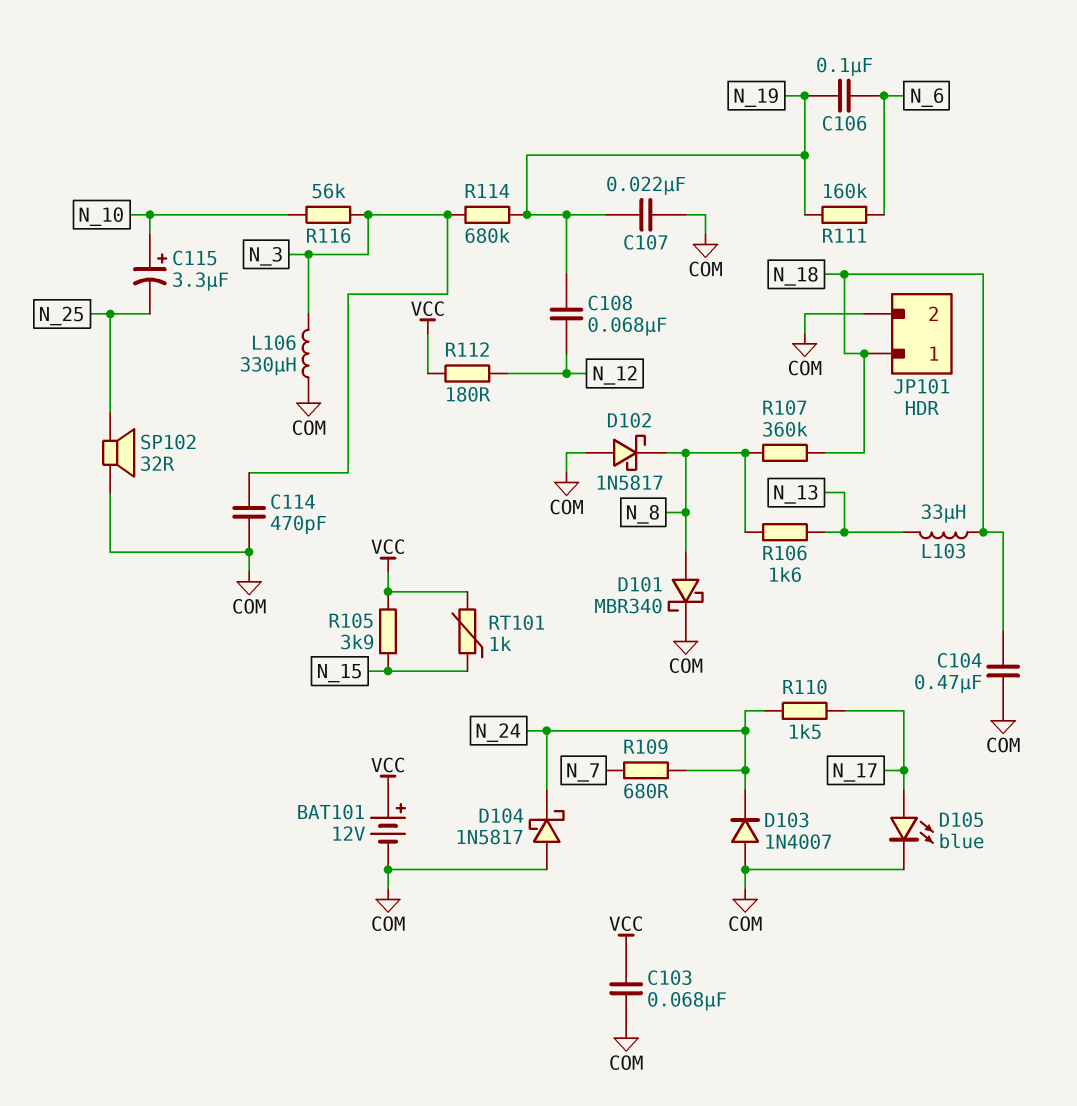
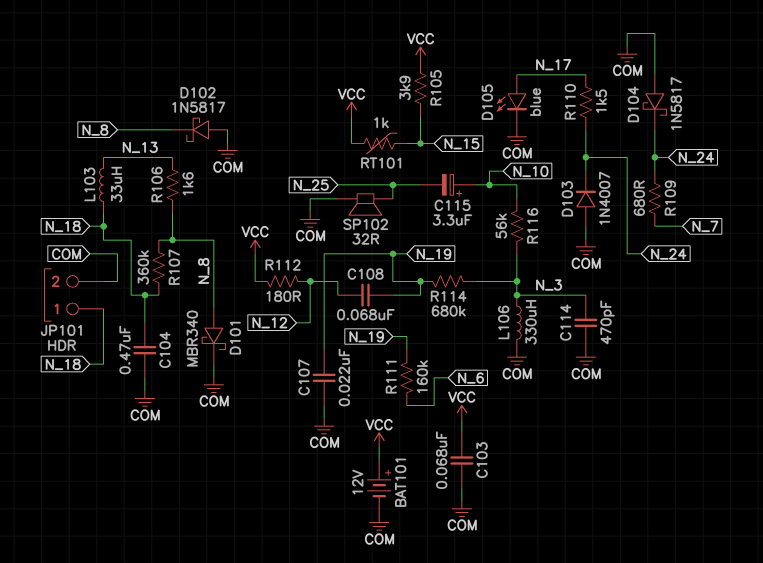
C106: 100nF (N_6, N_19) -> none

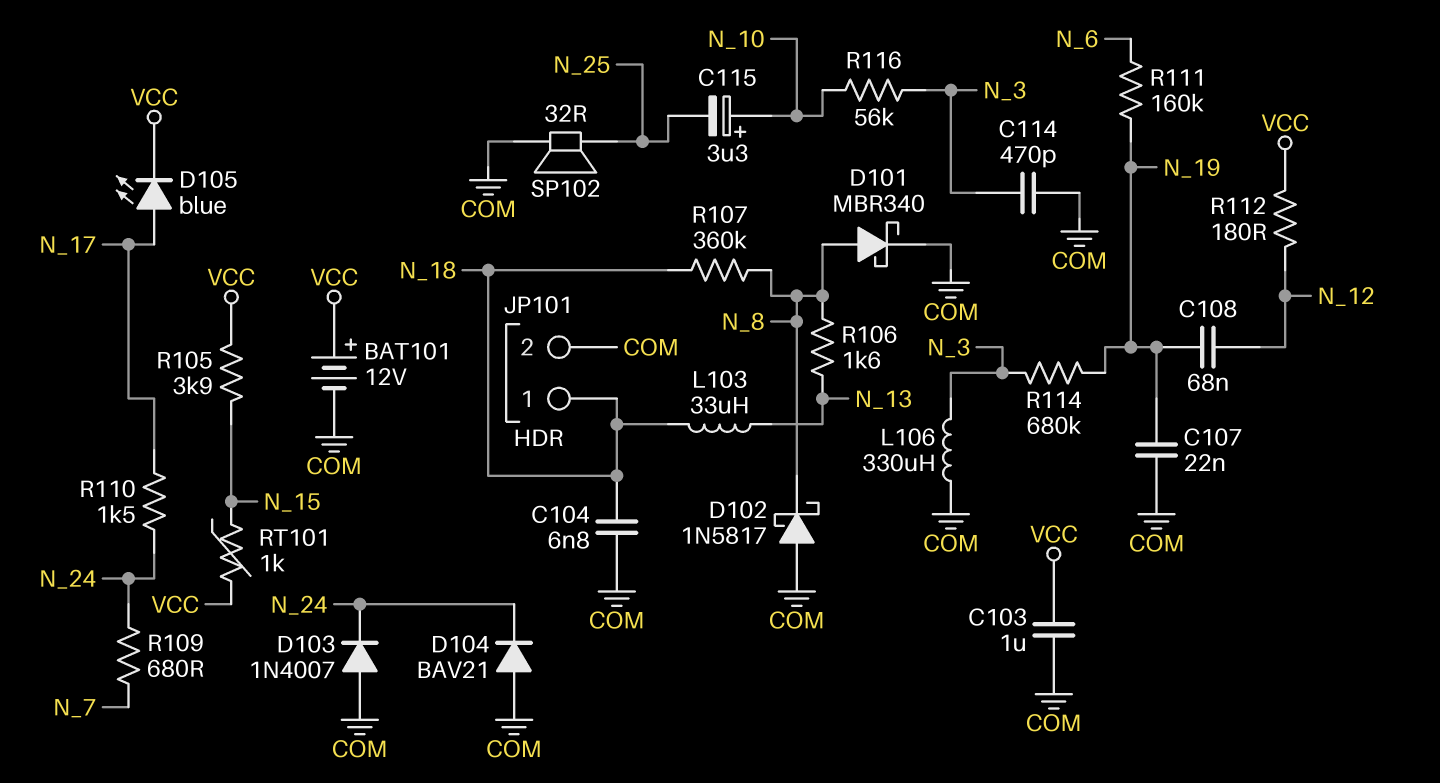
C103: 68nF (COM, VCC) -> 1uF (COM, VCC)
C104: 470nF (COM, N_18) -> 6.8nF (COM, N_18)
D104: schottky 1N5817 (A COM, K N_24) -> diode BAV21 (A COM, K N_24)
D105: LED blue (A N_17, K COM) -> LED blue (A N_17, K VCC)

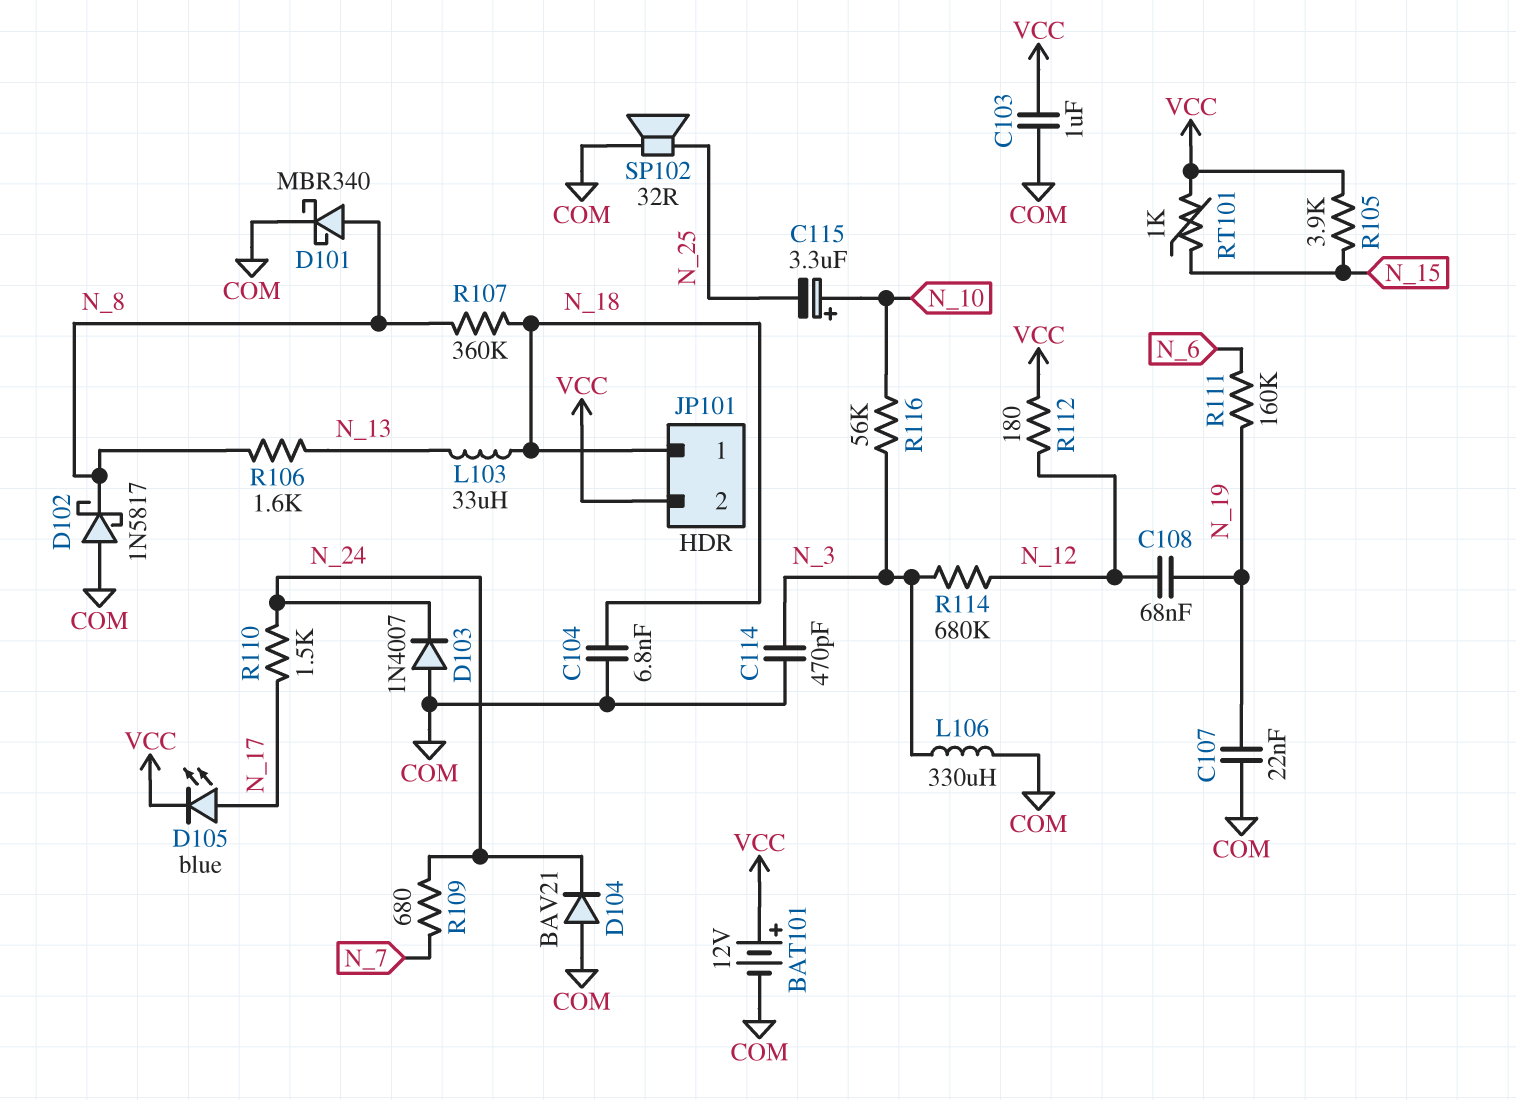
JP101 pin 2: COM -> VCC
R114: 680k (N_3, N_19) -> 680k (N_3, N_12)

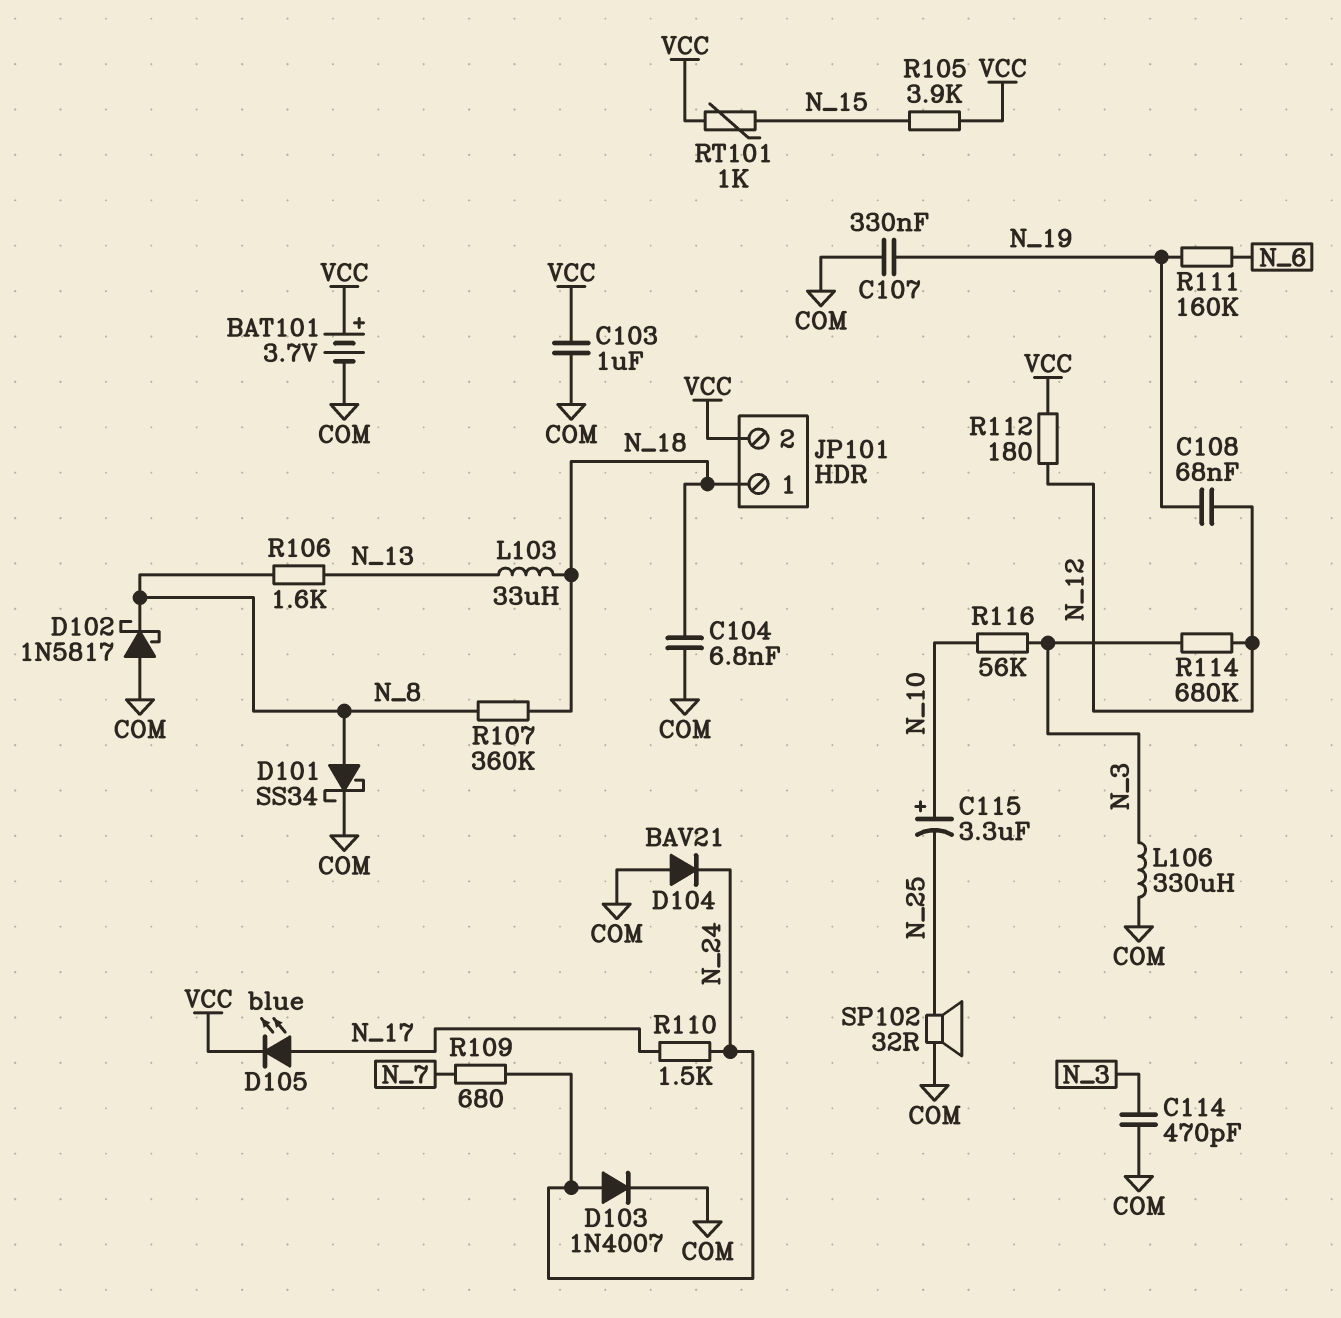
BAT101: 12V (plus VCC, minus COM) -> 3.7V (plus VCC, minus COM)
C107: 22nF (COM, N_19) -> 330nF (COM, N_19)
D101: schottky MBR340 (A N_8, K COM) -> schottky SS34 (A N_8, K COM)
D103: diode 1N4007 (A COM, K N_24) -> diode 1N4007 (A N_24, K COM)

